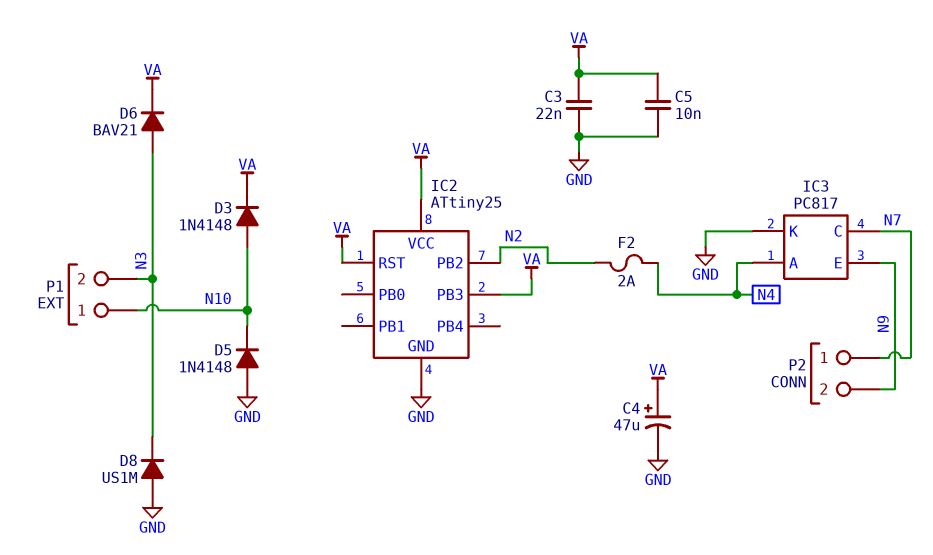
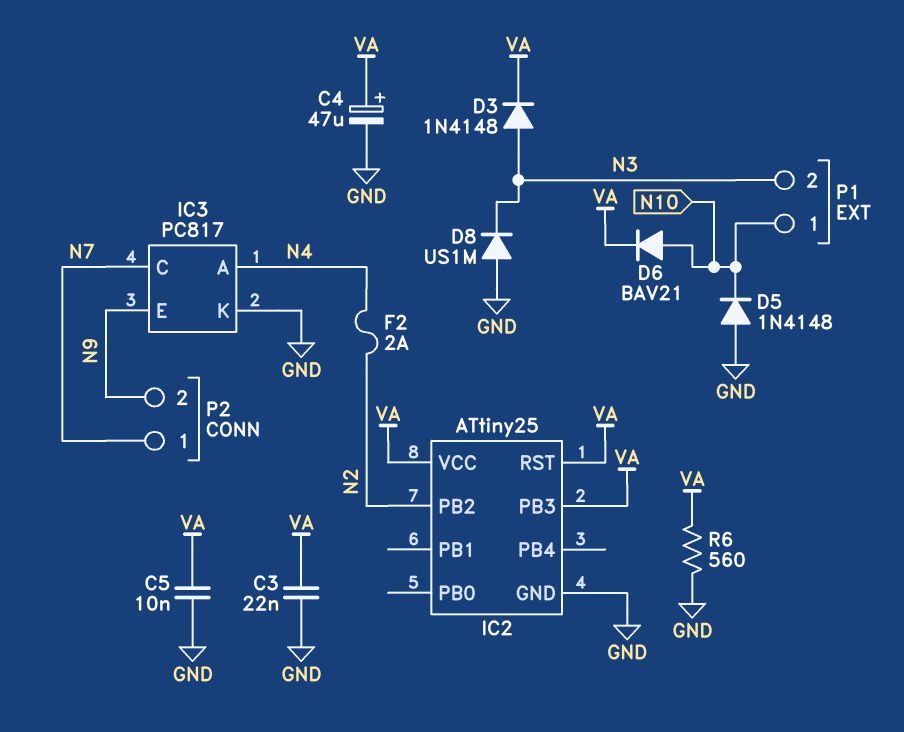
D3: diode 1N4148 (A N10, K VA) -> diode 1N4148 (A N3, K VA)
D6: diode BAV21 (A N3, K VA) -> diode BAV21 (A N10, K VA)
R6: none -> 560 (GND, VA)

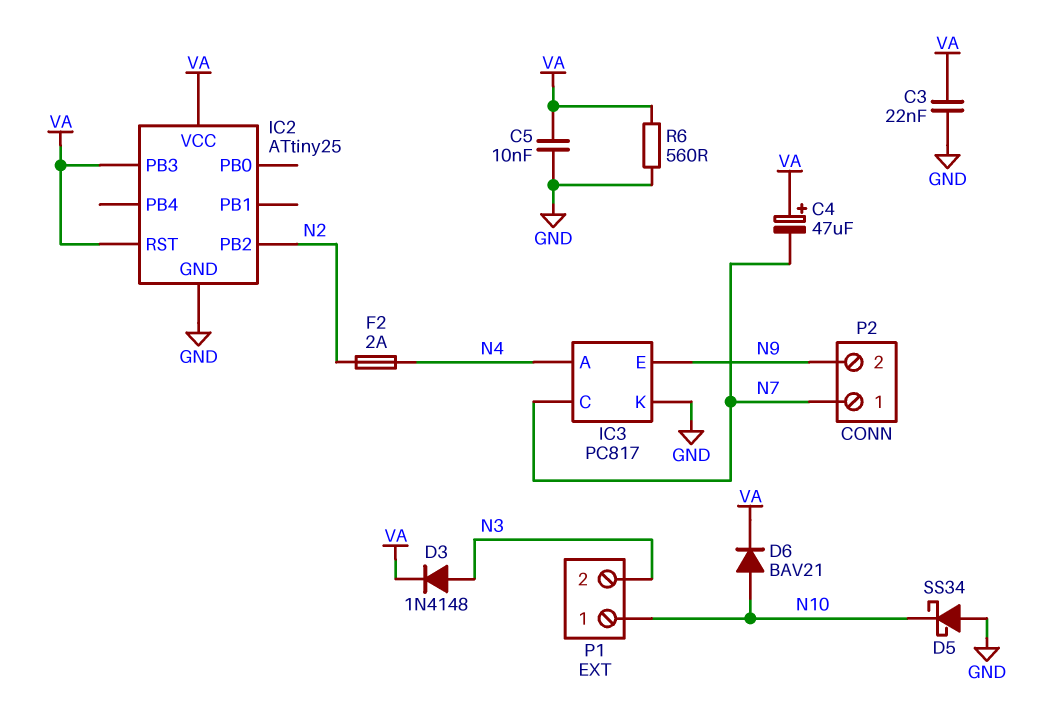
C4: 47uF (plus VA, minus GND) -> 47uF (plus VA, minus N7)
D5: diode 1N4148 (A GND, K N10) -> schottky SS34 (A GND, K N10)
D8: diode US1M (A GND, K N3) -> none

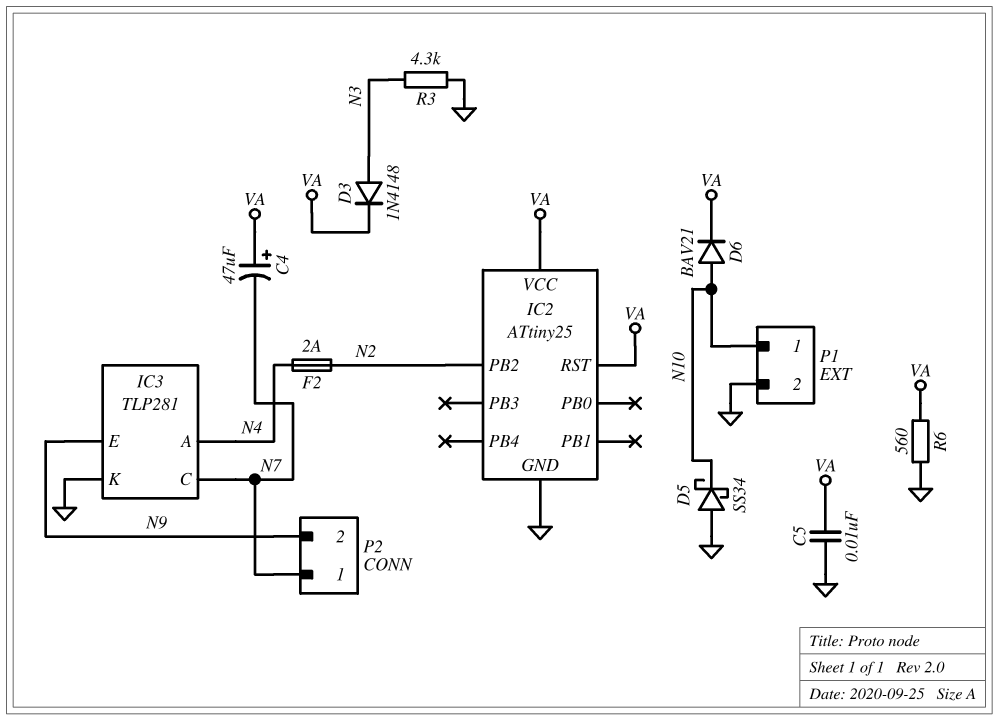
C3: 22nF (GND, VA) -> none
IC2 pin PB3: VA -> none
IC3: PC817 -> TLP281
P1 pin 2: N3 -> GND
R3: none -> 4.3k (GND, N3)

